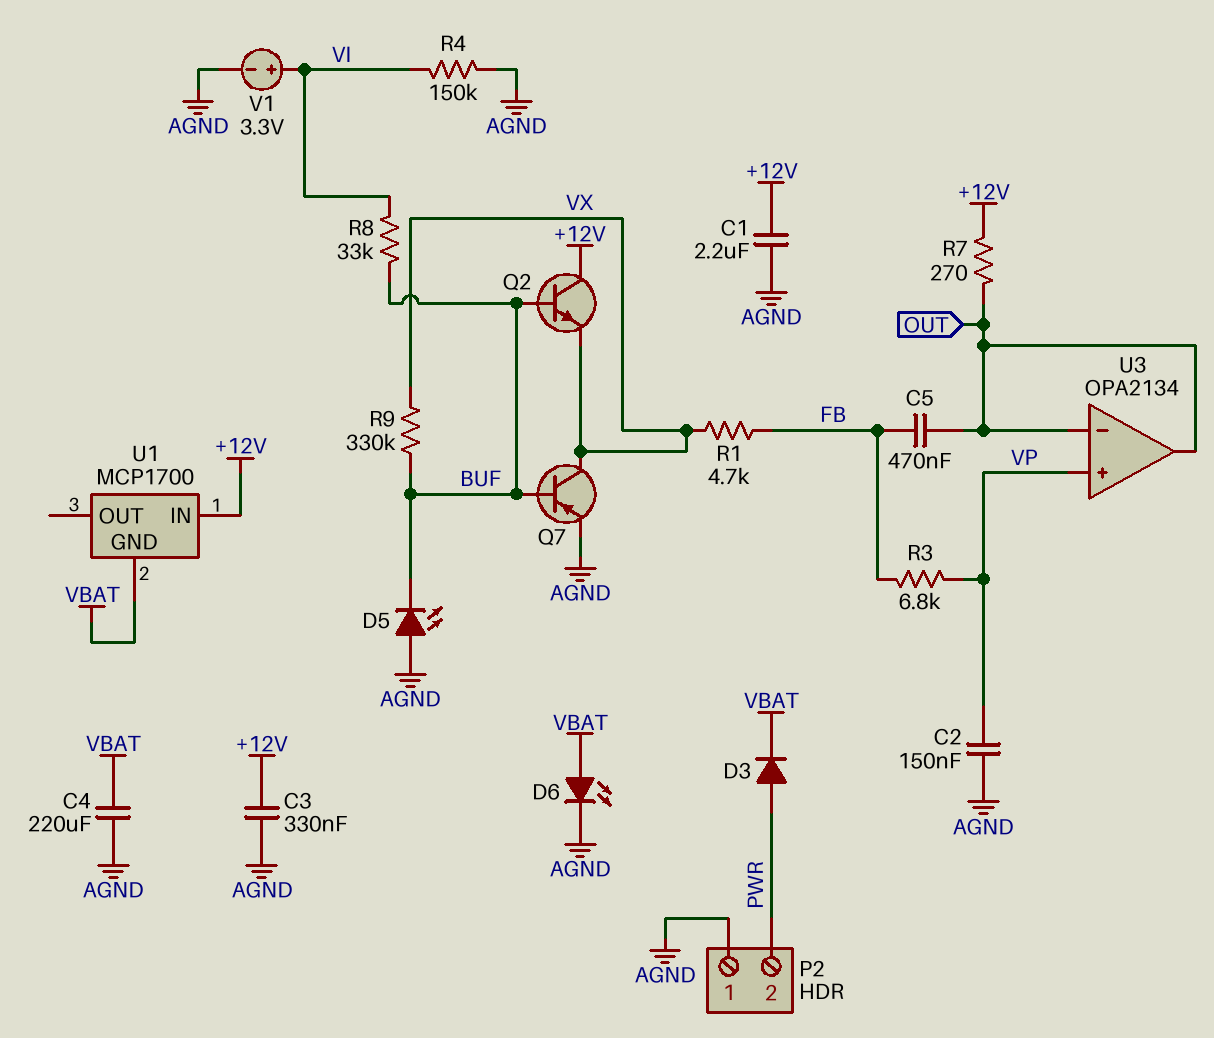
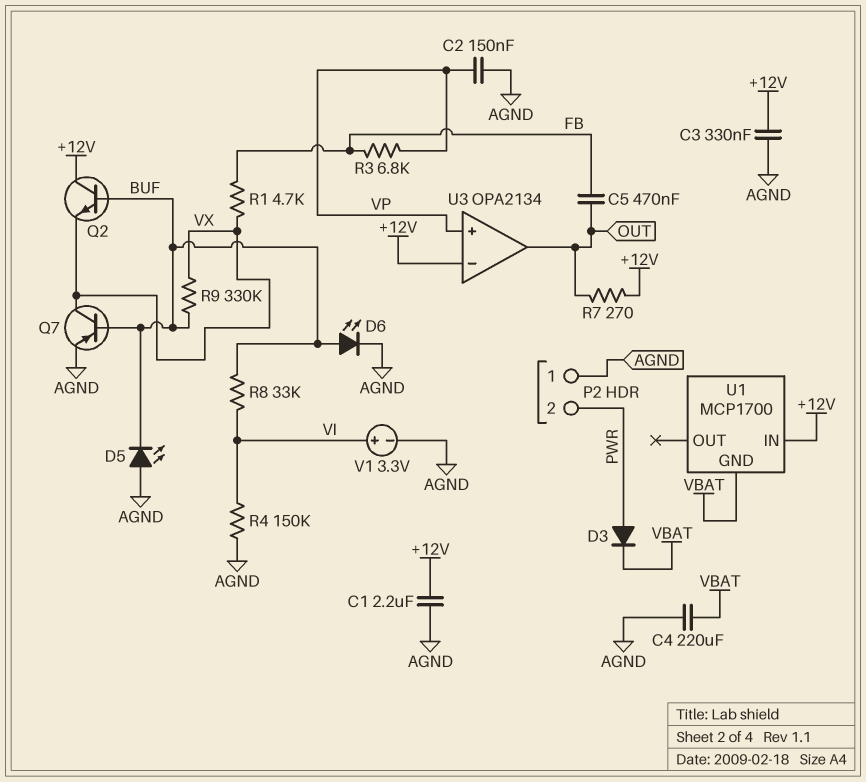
D6: LED (A VBAT, K AGND) -> LED (A BUF, K AGND)
U3 pin in-: OUT -> +12V

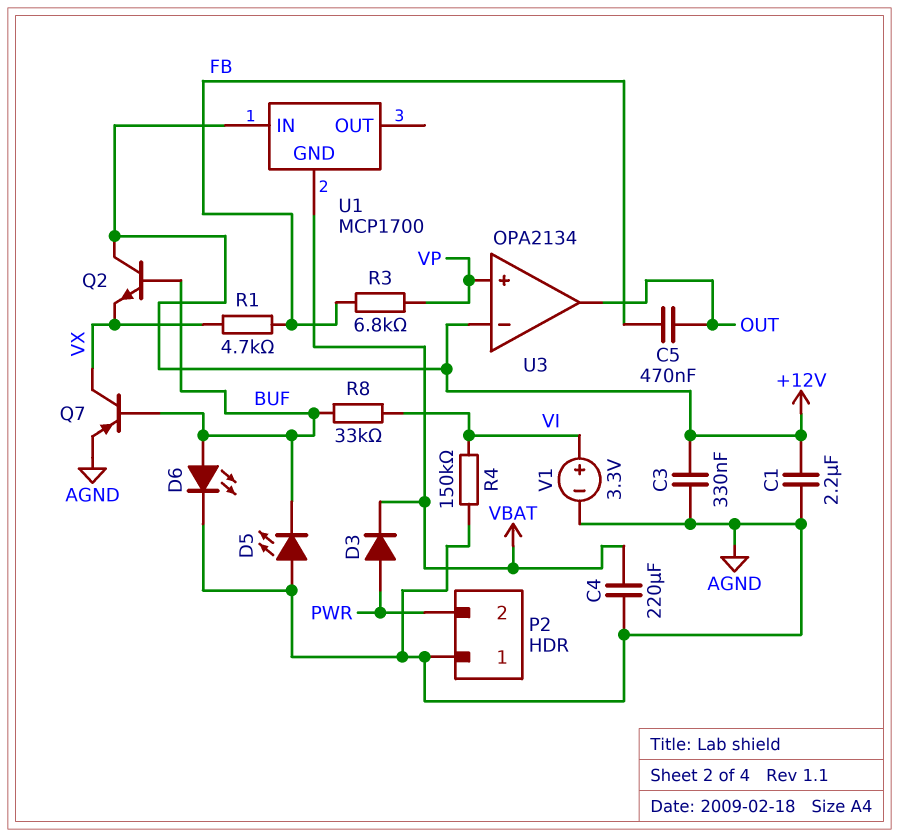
C2: 150nF (AGND, VP) -> none
R7: 270 (+12V, OUT) -> none
R9: 330k (BUF, VX) -> none

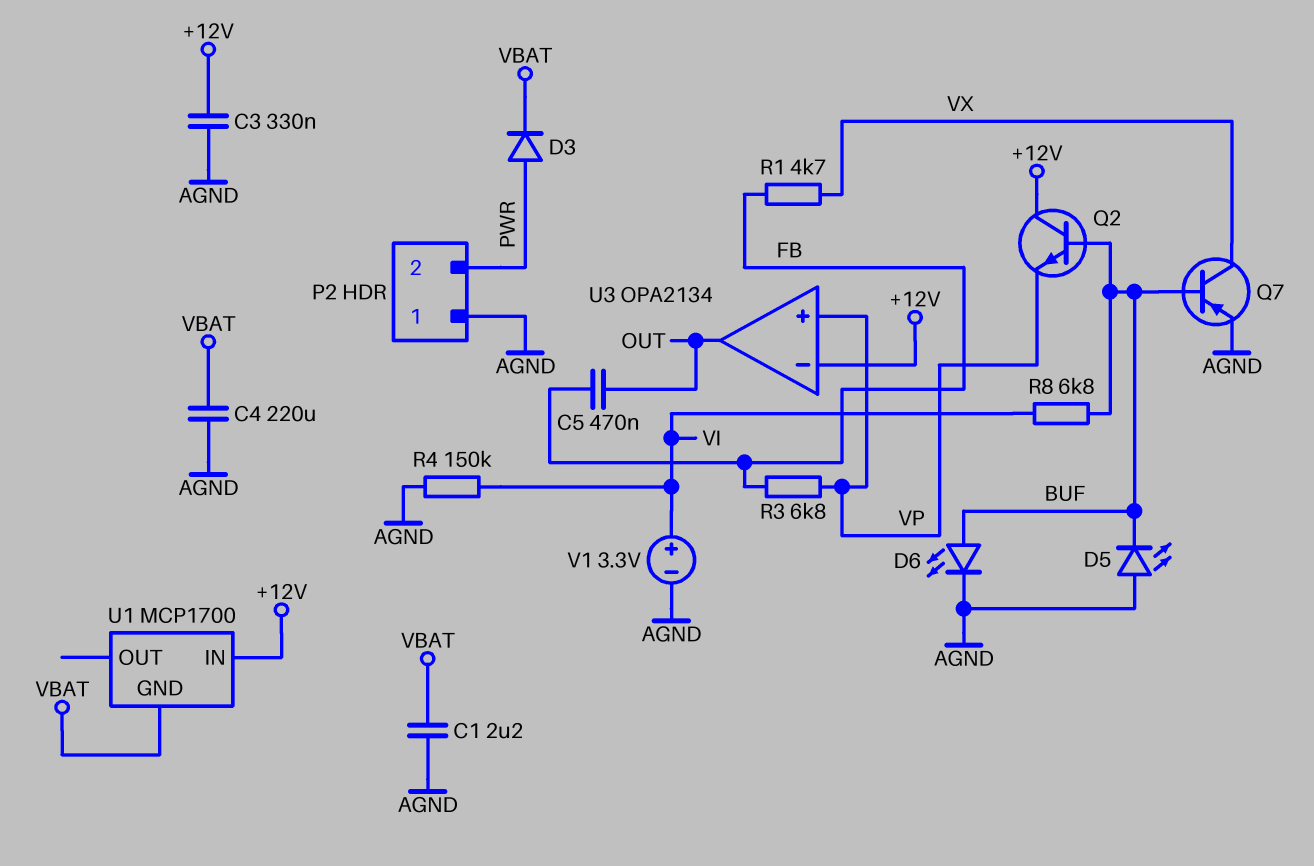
C1: 2.2uF (+12V, AGND) -> 2.2uF (AGND, VBAT)
Q2: NPN (B BUF, C +12V, E VX) -> NPN (B BUF, C +12V, E VP)
R8: 33k (BUF, VI) -> 6.8k (BUF, VI)

